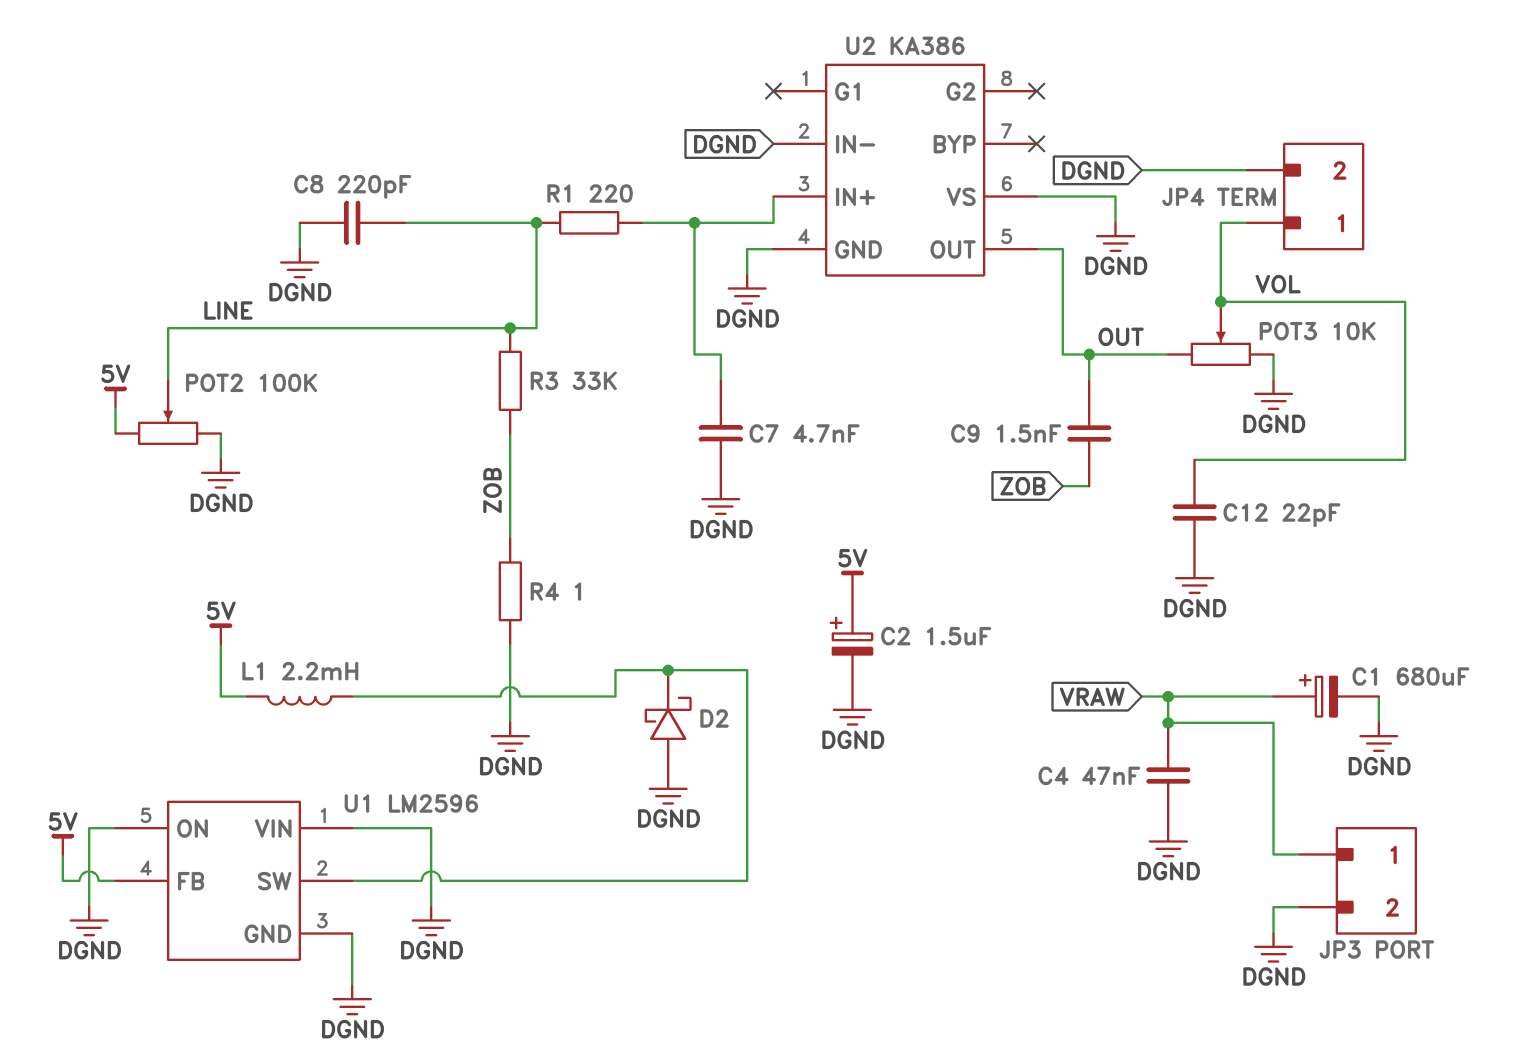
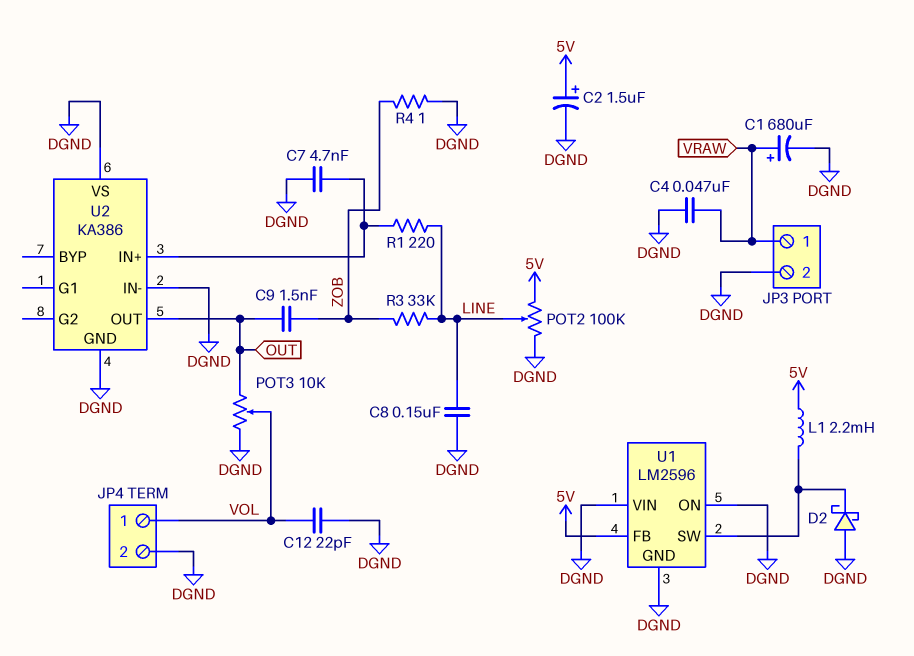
C8: 220pF (DGND, LINE) -> 150nF (DGND, LINE)

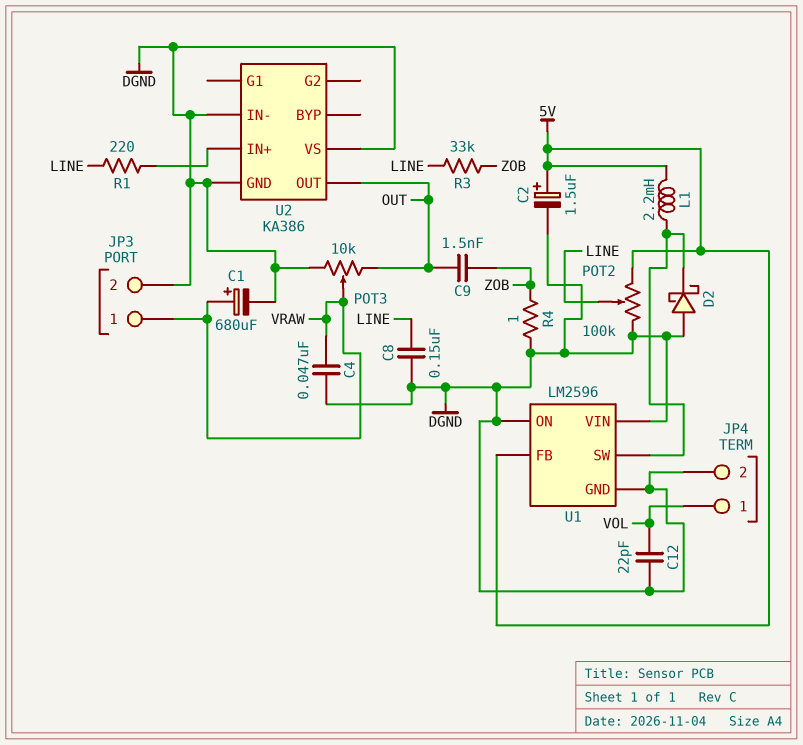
C7: 4.7nF (DGND, U2/IN+) -> none
POT3: 10k (DGND, OUT, wiper VOL) -> 10k (DGND, OUT, wiper VRAW)

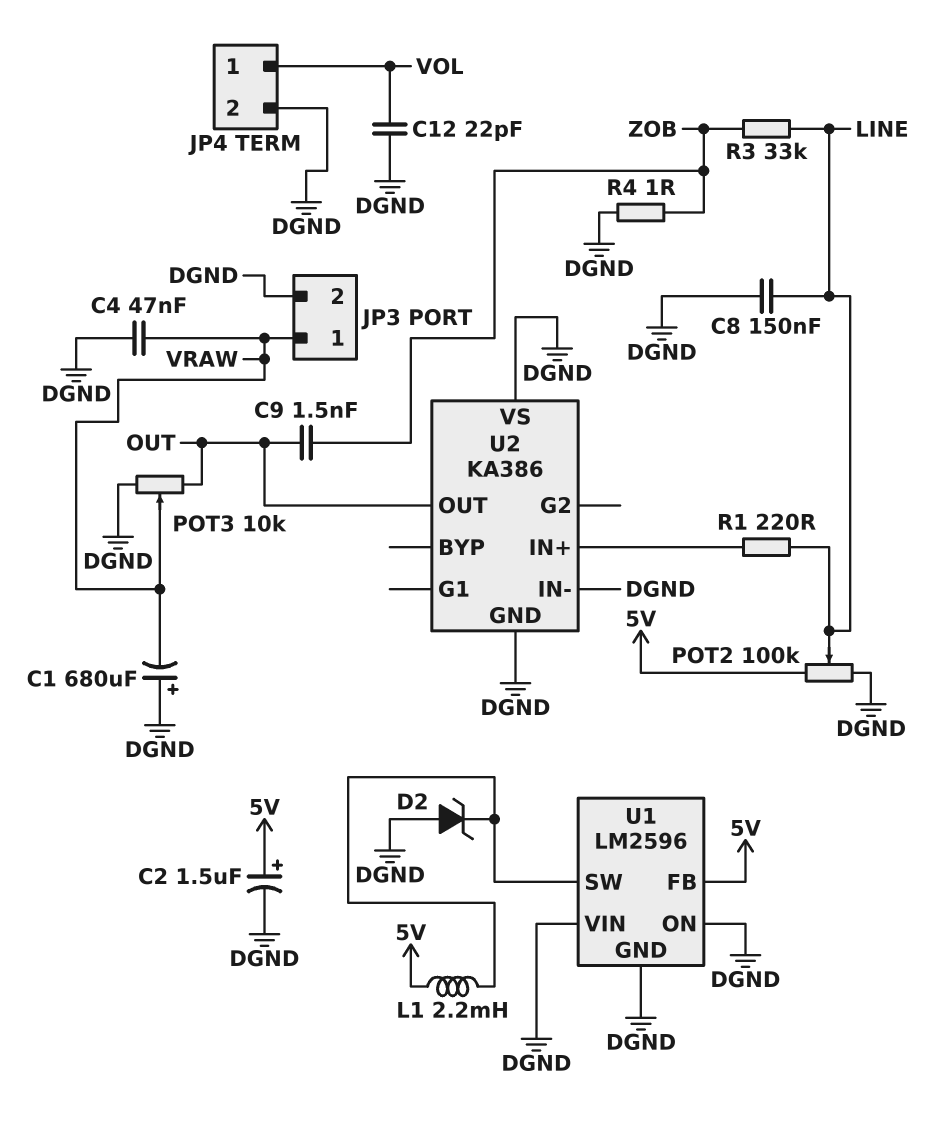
C1: 680uF (plus VRAW, minus DGND) -> 680uF (plus DGND, minus VRAW)
D2: schottky (A DGND, K U1/SW) -> zener (A DGND, K U1/SW)

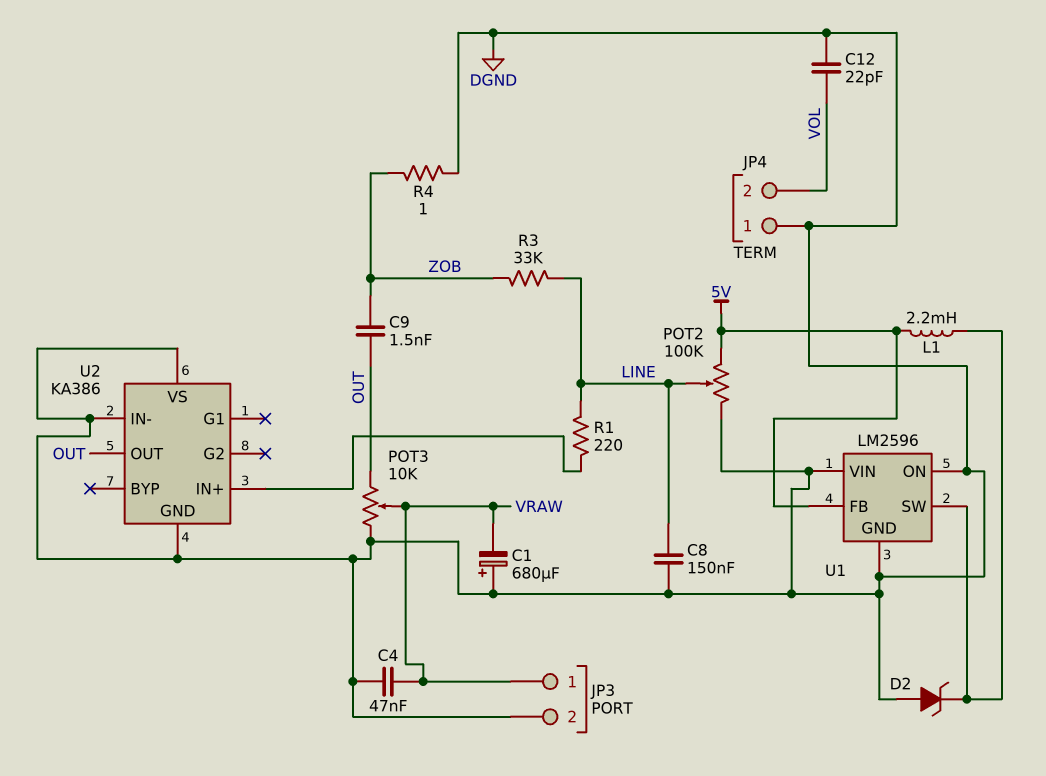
C2: 1.5uF (plus 5V, minus DGND) -> none
JP4 pin 1: VOL -> DGND
JP4 pin 2: DGND -> VOL

